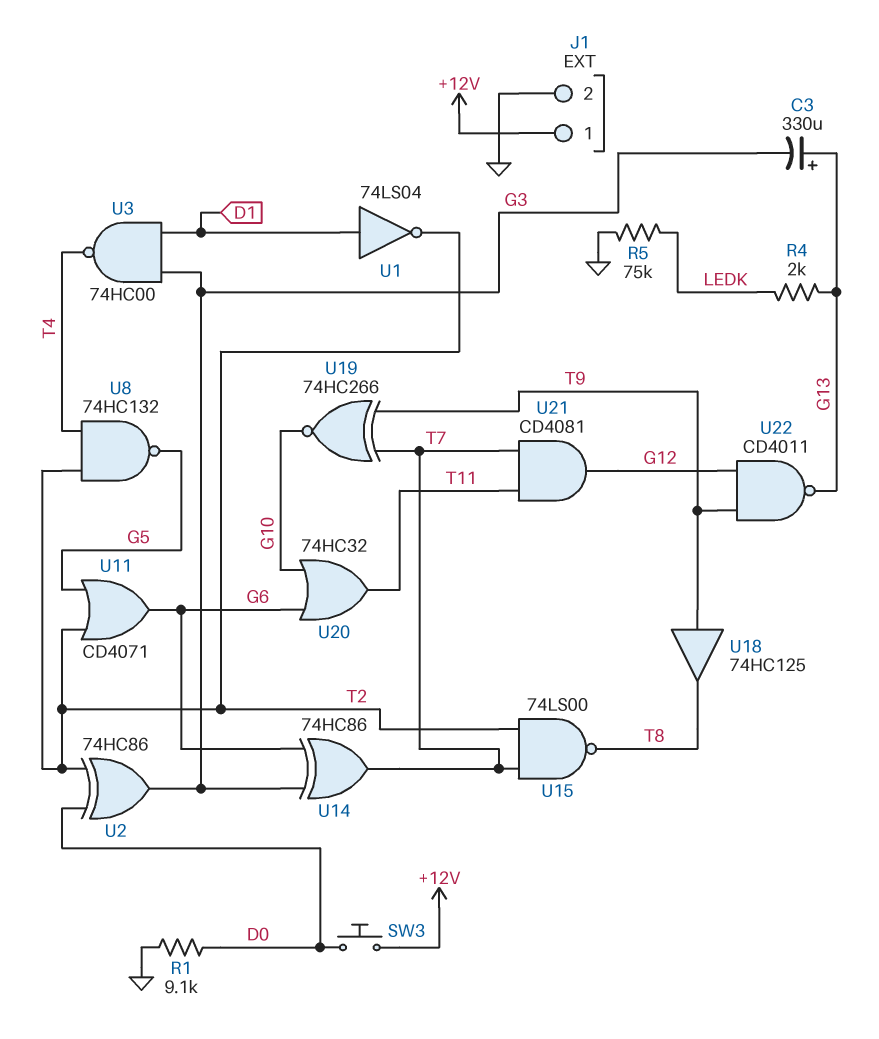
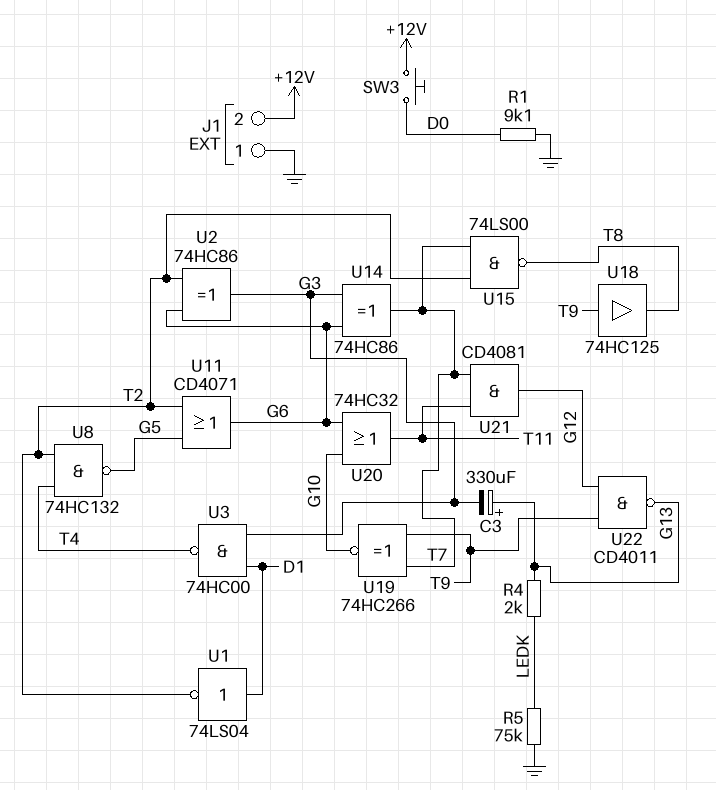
J1 pin 1: +12V -> GND
J1 pin 2: GND -> +12V
U2: XOR 74HC86 (in D0, in T2, out G3) -> XOR 74HC86 (in G6, in T2, out G3)

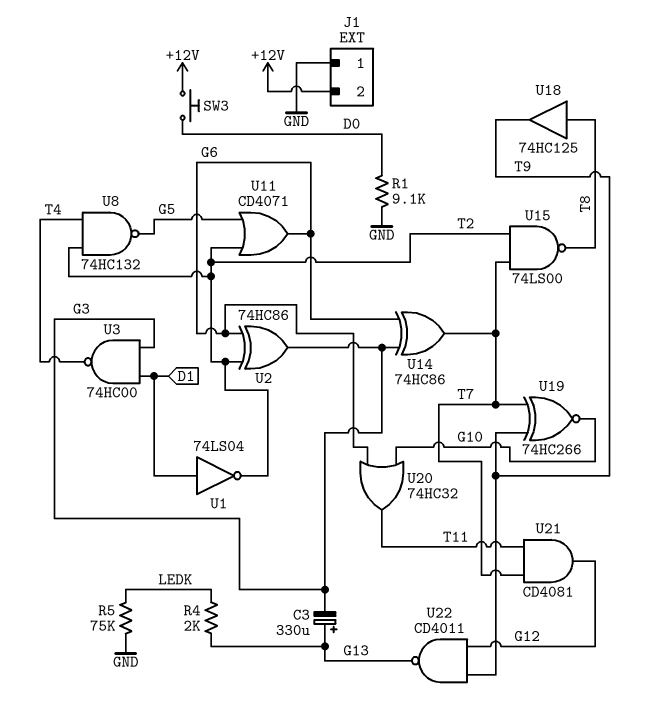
U18: buffer 74HC125 (in T9, out T8) -> buffer 74HC125 (in T8, out T9)

